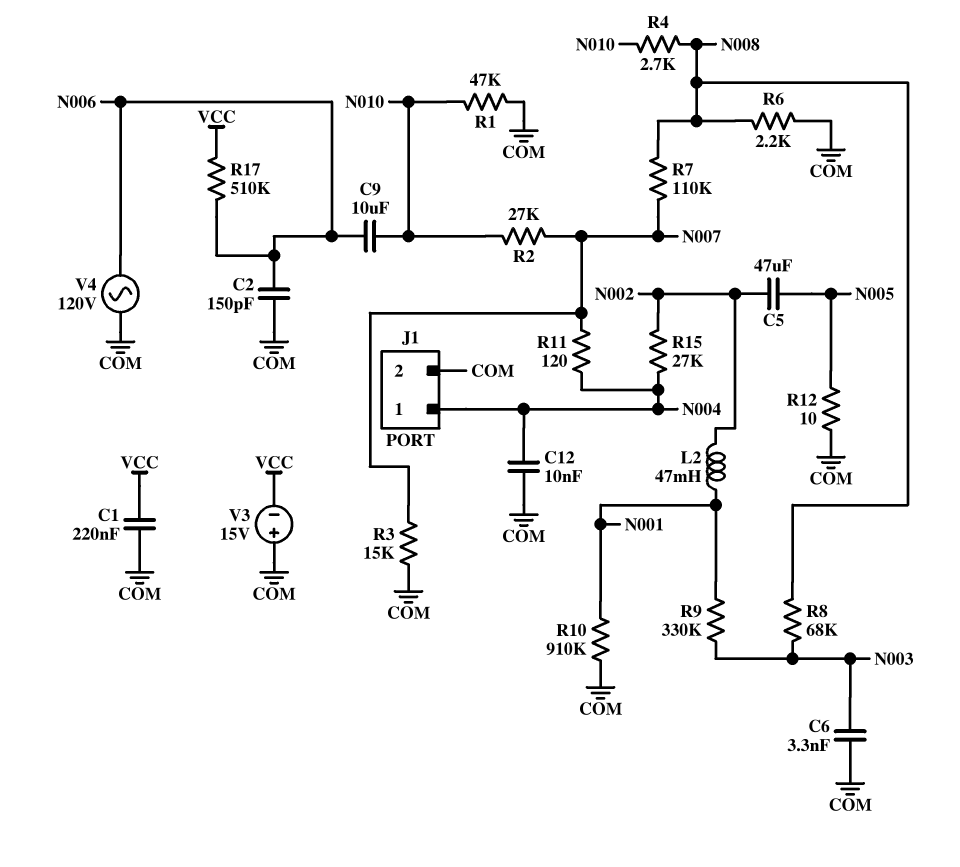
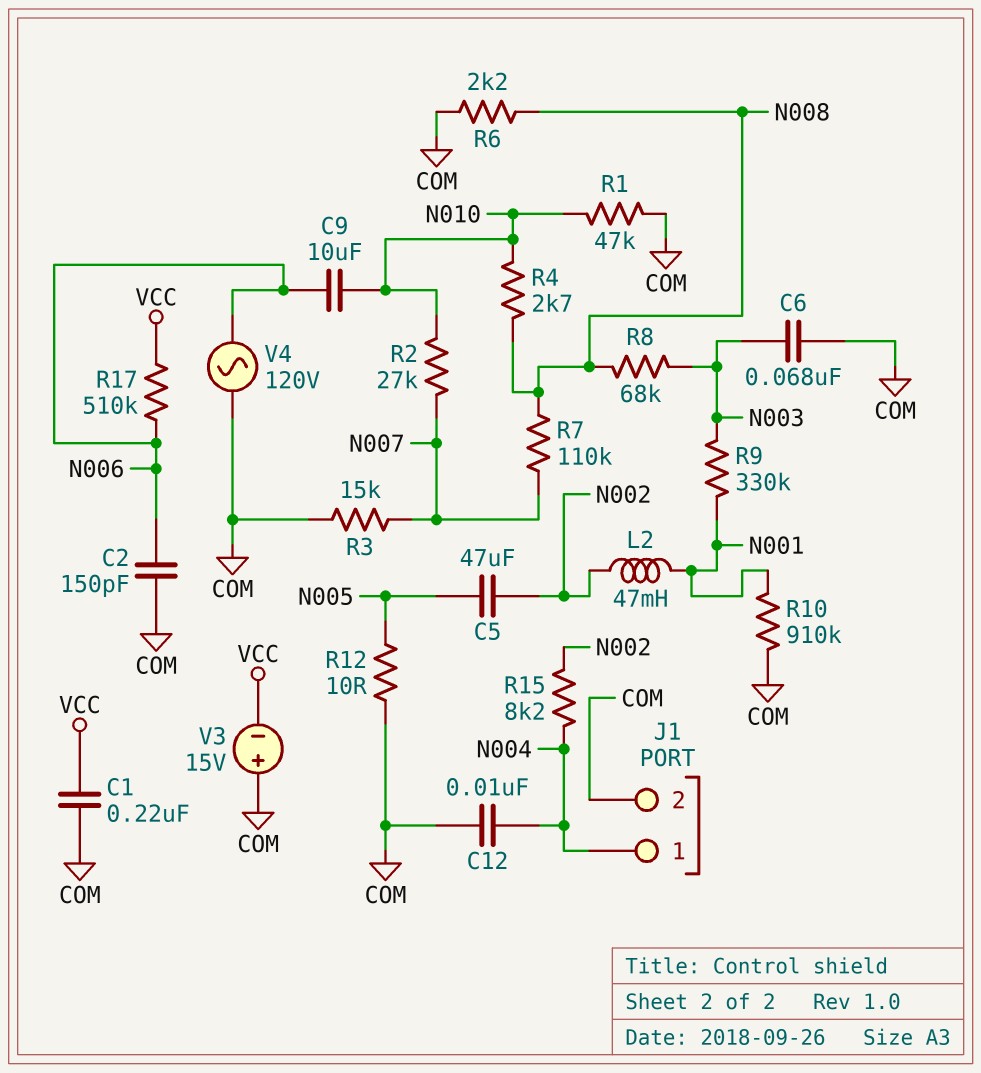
C6: 3.3nF (COM, N003) -> 68nF (COM, N003)
R11: 120 (N004, N007) -> none
R15: 27k (N002, N004) -> 8.2k (N002, N004)

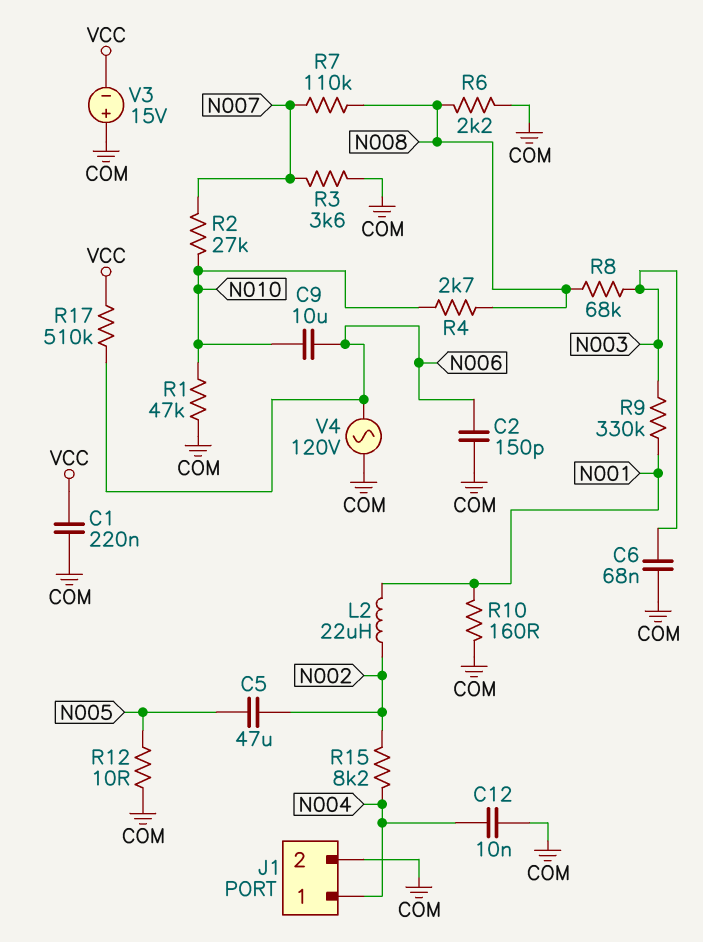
L2: 47mH (N001, N002) -> 22uH (N001, N002)
R3: 15k (COM, N007) -> 3.6k (COM, N007)
R10: 910k (COM, N001) -> 160 (COM, N001)

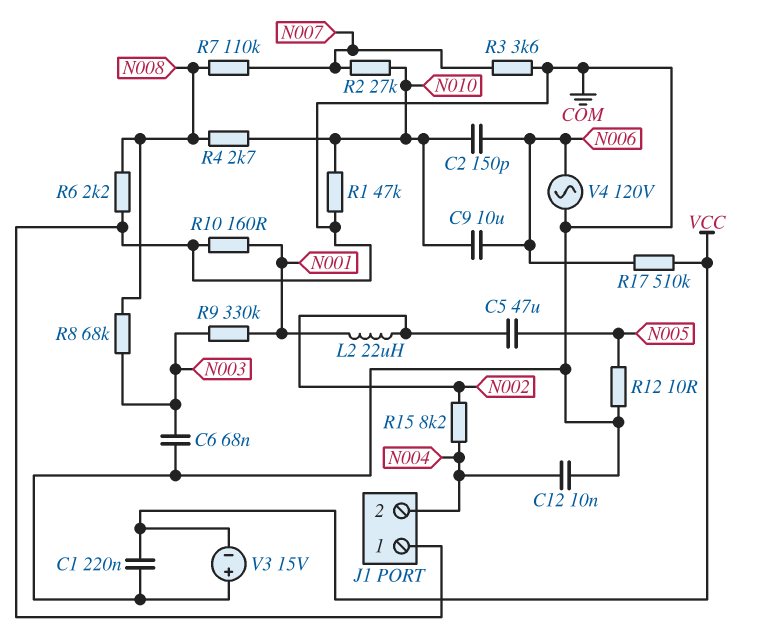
C2: 150pF (COM, N006) -> 150pF (N006, N010)
J1 pin 1: N004 -> COM
J1 pin 2: COM -> N004

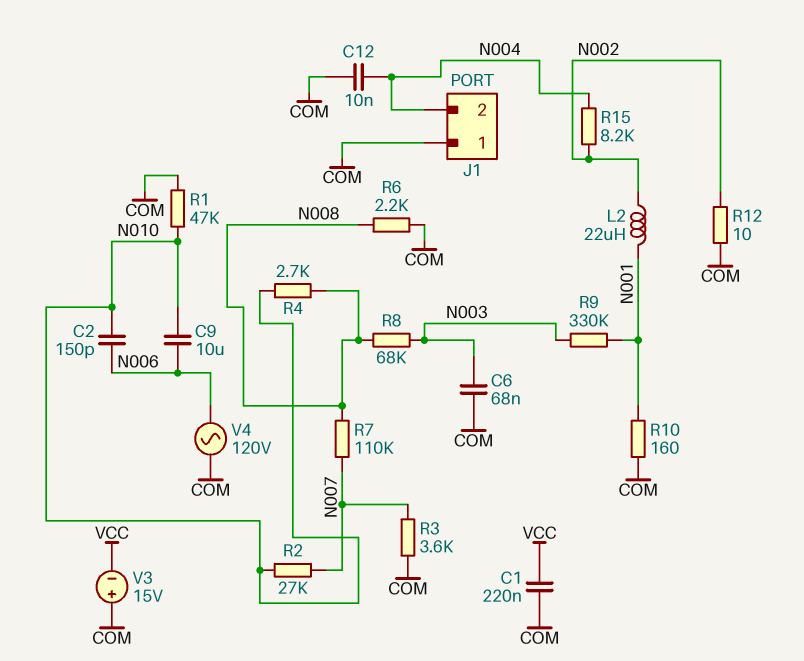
C5: 47uF (N002, N005) -> none
R12: 10 (COM, N005) -> 10 (COM, N002)
R17: 510k (N006, VCC) -> none

